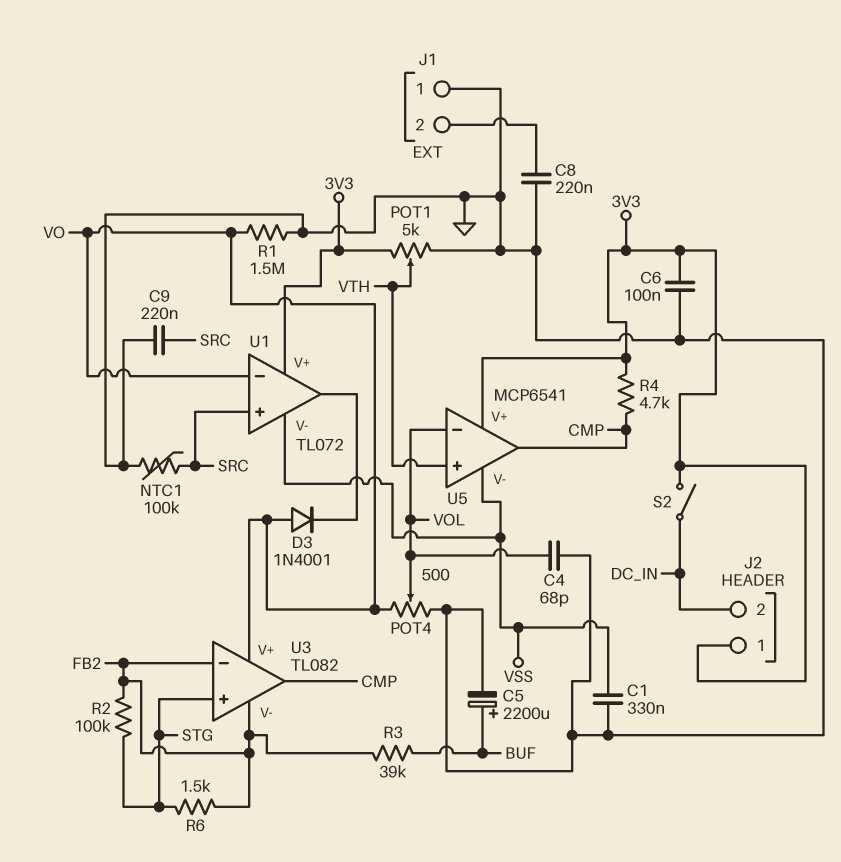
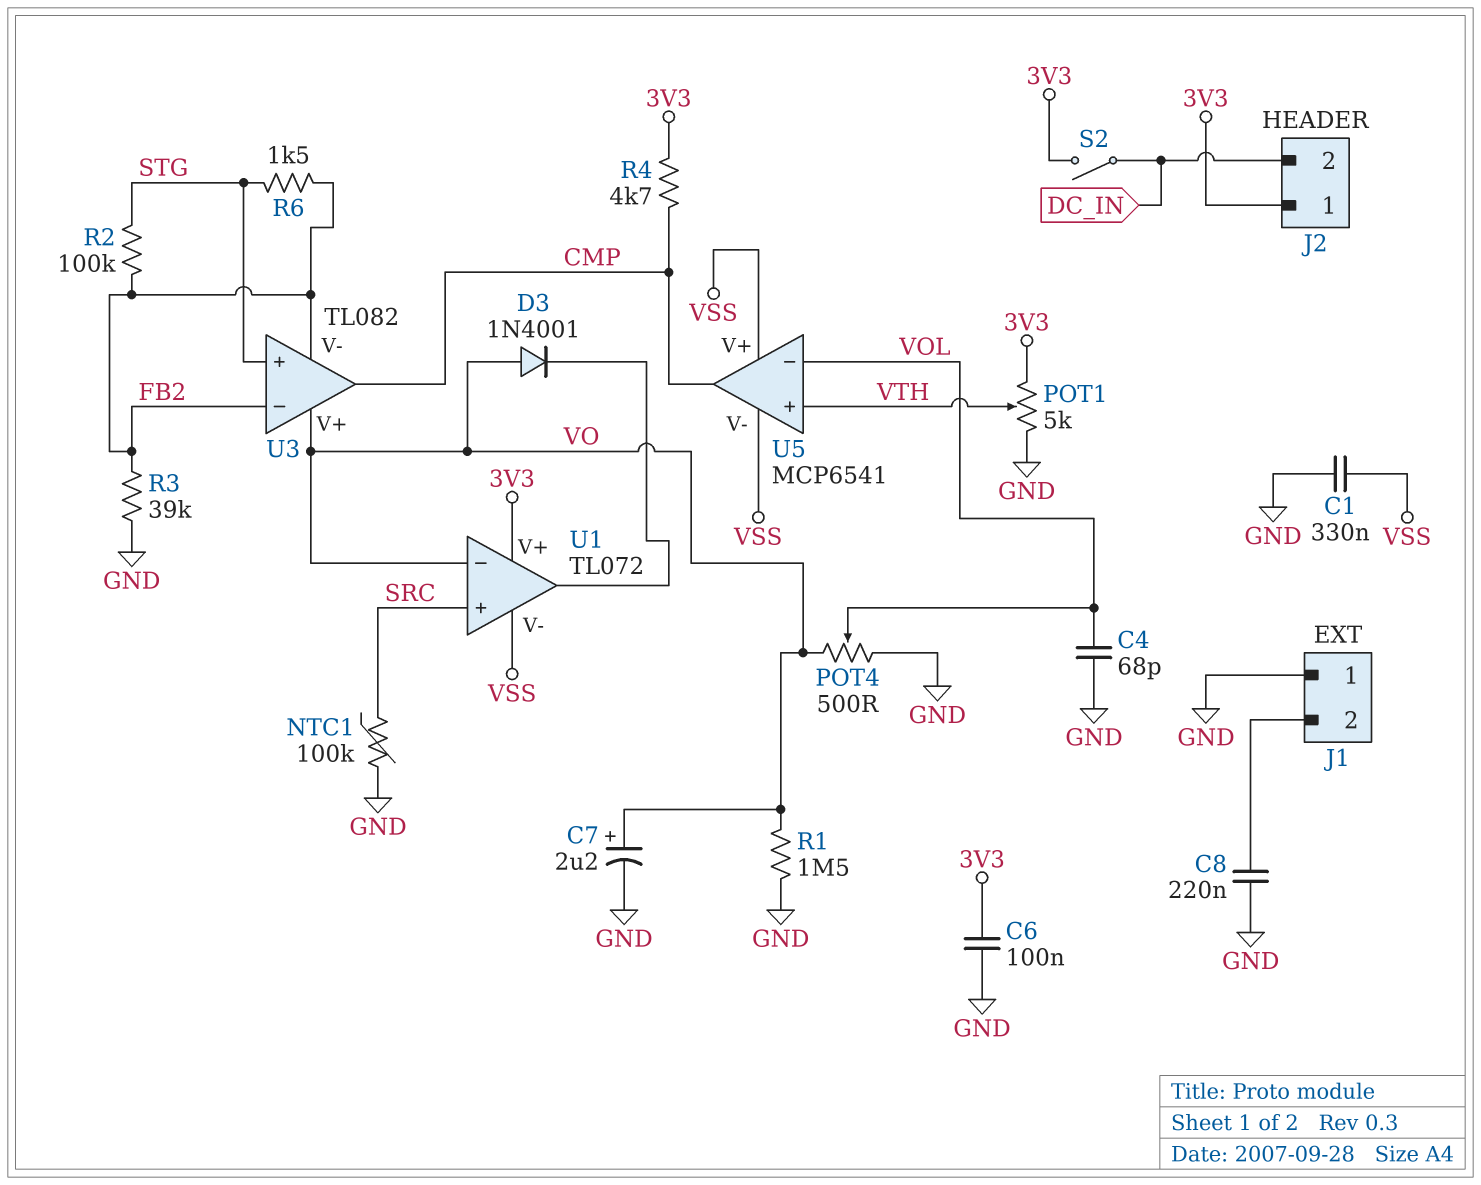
C5: 2200uF (plus BUF, minus GND) -> none
C7: none -> 2.2uF (plus VO, minus GND)
C9: 220nF (GND, SRC) -> none
R3: 39k (BUF, FB2) -> 39k (FB2, GND)
U5 pin V+: 3V3 -> VSS

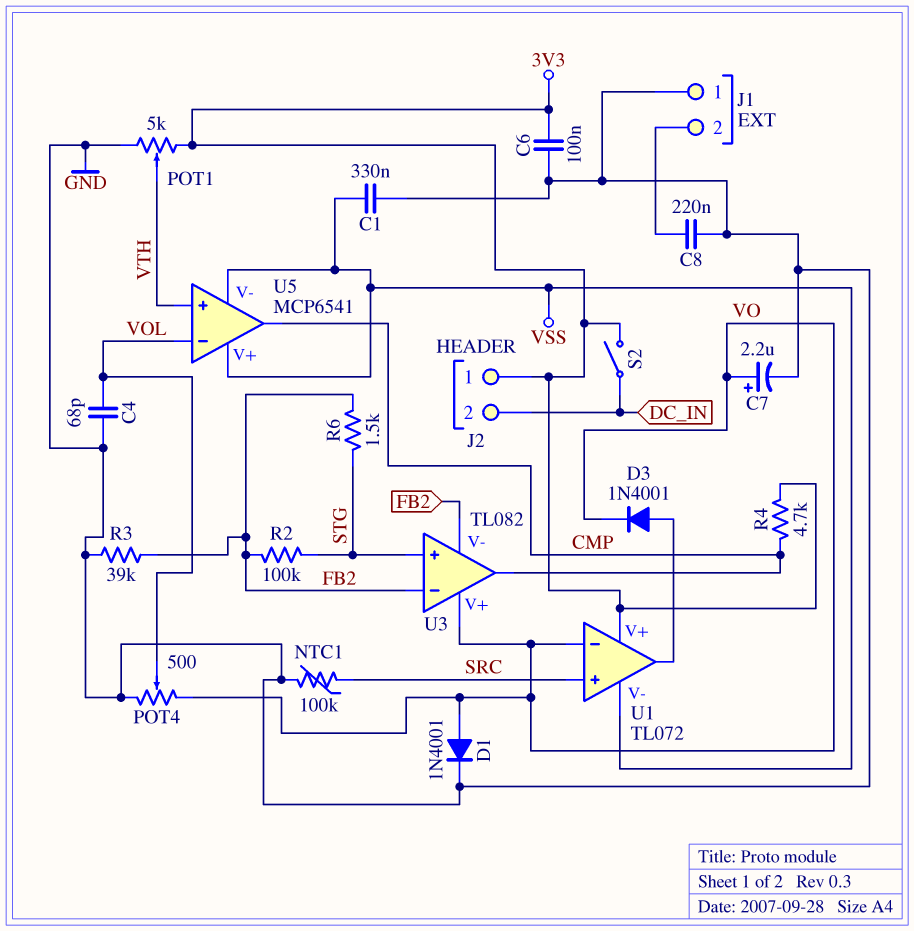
D1: none -> diode 1N4001 (A VO, K GND)
D3: diode 1N4001 (A VO, K U1/out) -> diode 1N4001 (A U1/out, K VO)
R1: 1.5M (GND, VO) -> none

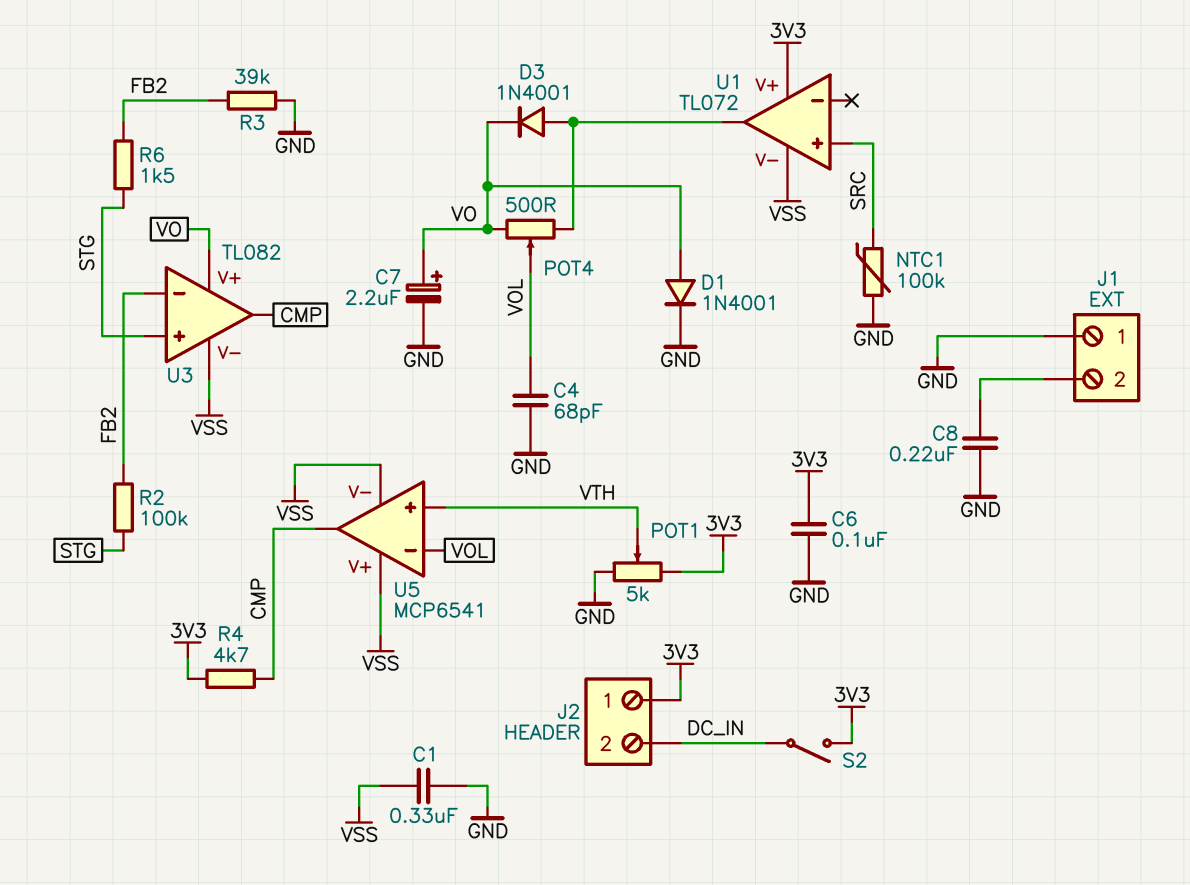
POT4: 500 (GND, VO, wiper VOL) -> 500 (U1/out, VO, wiper VOL)
U1 pin in-: VO -> none
U3 pin V-: FB2 -> VSS

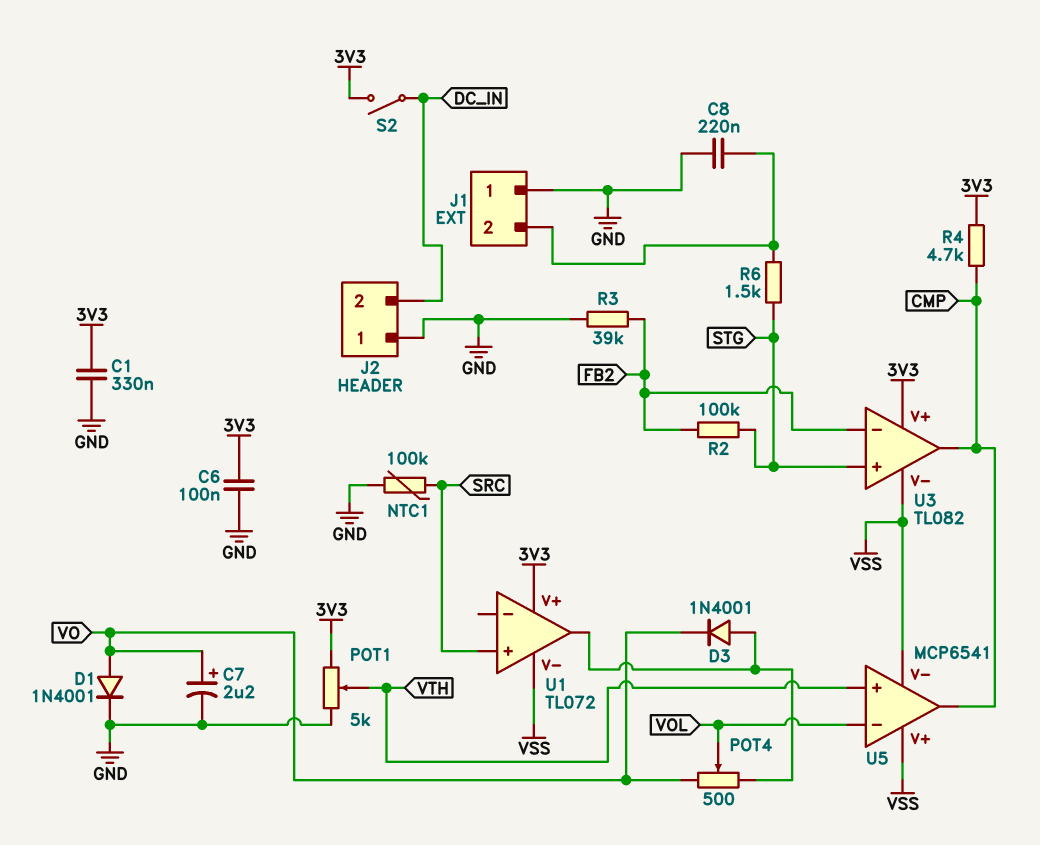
C1: 330nF (GND, VSS) -> 330nF (3V3, GND)
C4: 68pF (GND, VOL) -> none
J2 pin 1: 3V3 -> GND
R6: 1.5k (FB2, STG) -> 1.5k (J1/2, STG)
U3 pin V+: VO -> 3V3

